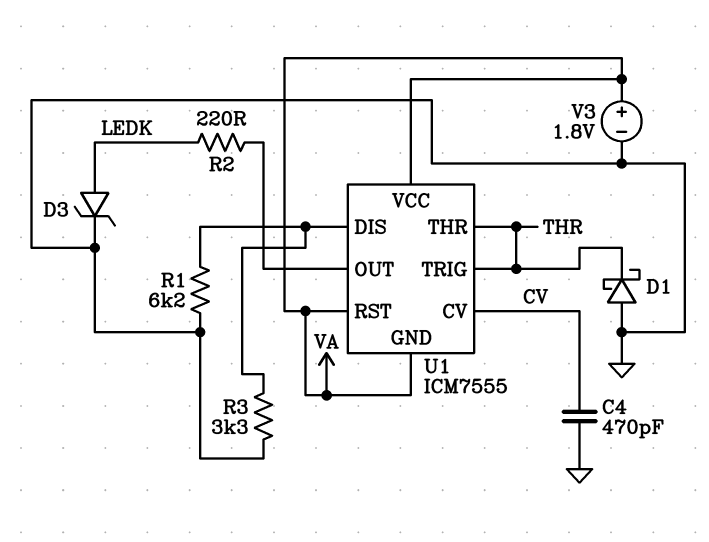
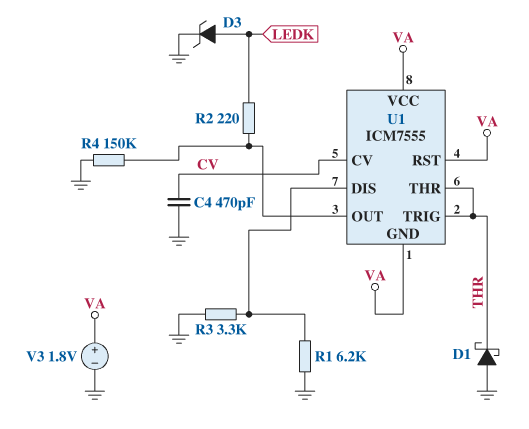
R4: none -> 150k (GND, U1/OUT)

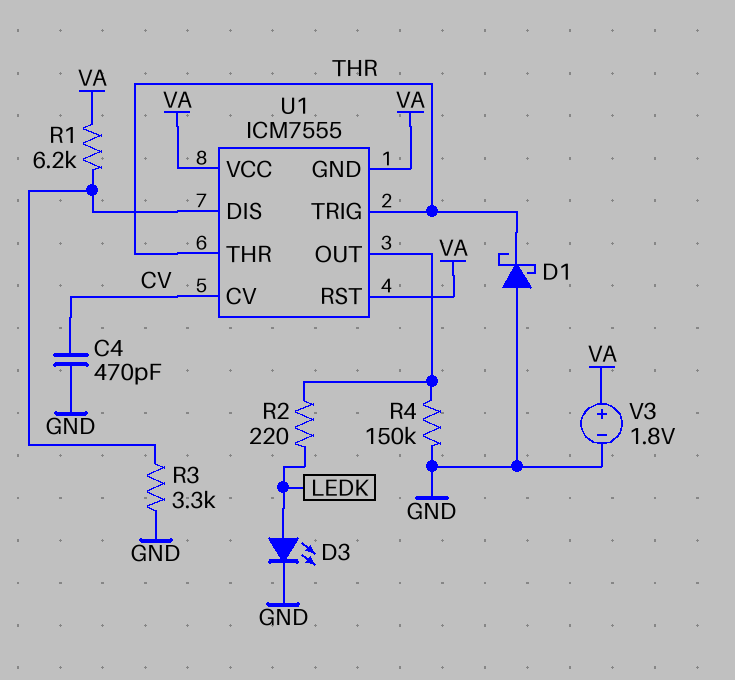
D3: zener (A LEDK, K GND) -> LED (A LEDK, K GND)
R1: 6.2k (GND, U1/DIS) -> 6.2k (U1/DIS, VA)

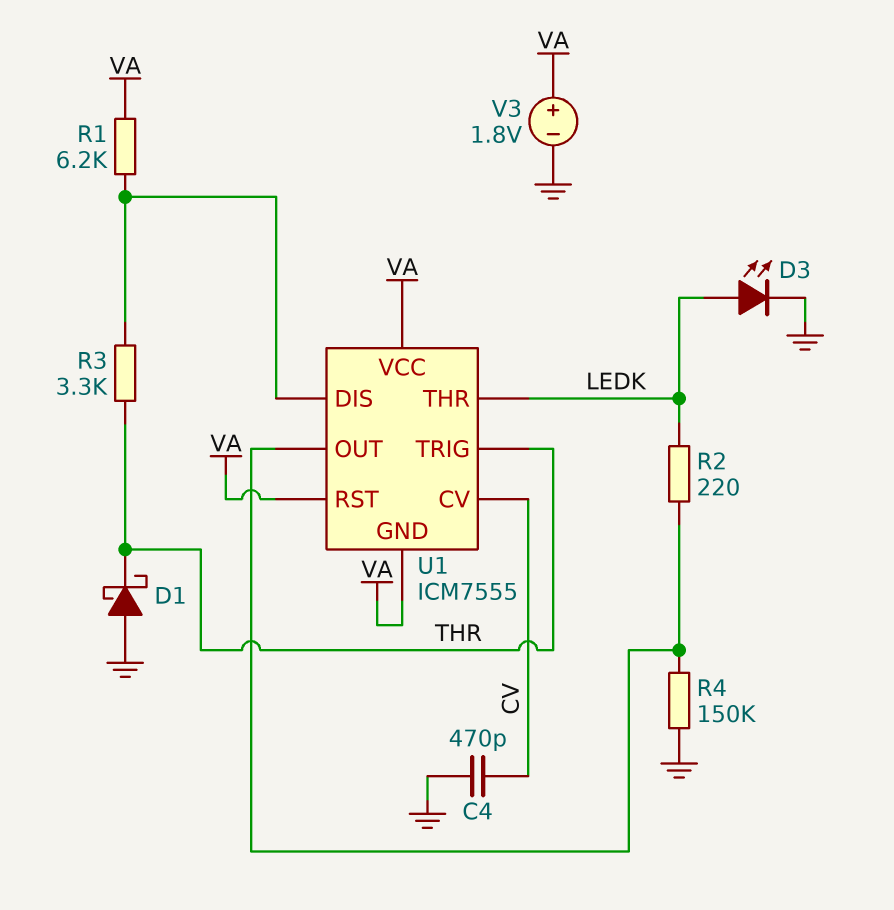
R3: 3.3k (GND, U1/DIS) -> 3.3k (THR, U1/DIS)
U1 pin THR: THR -> LEDK

